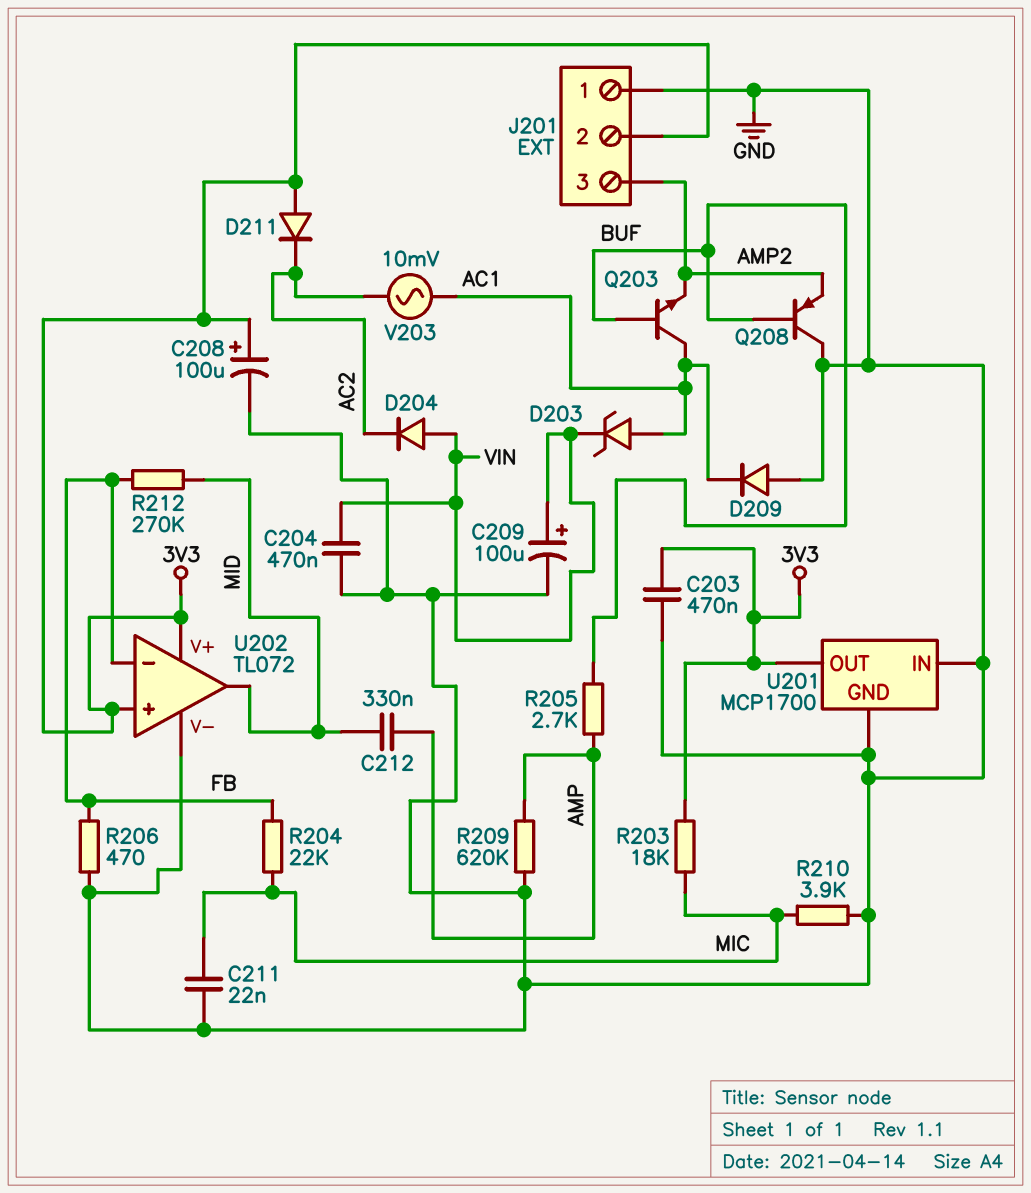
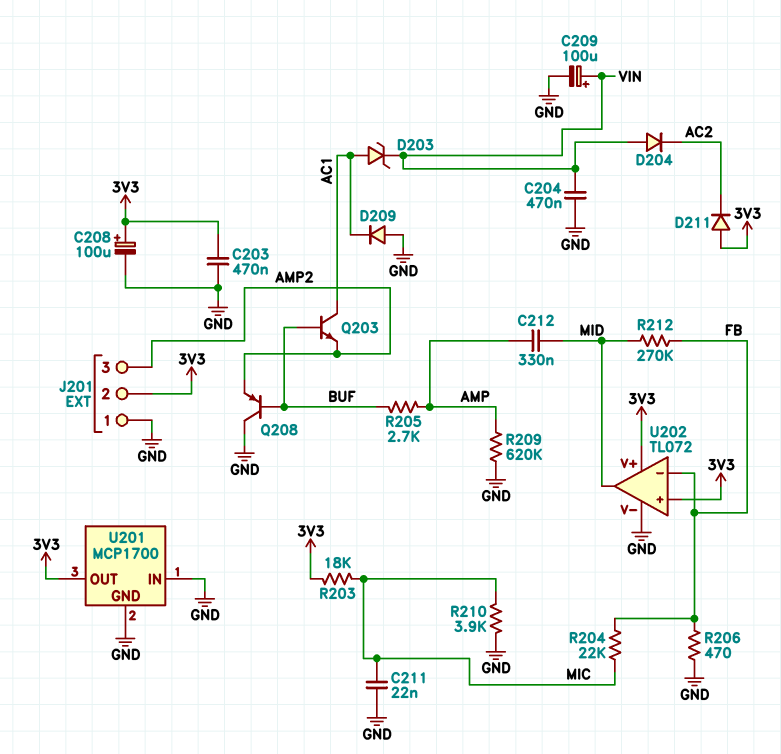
V203: AC 10mV (AC1, AC2) -> none

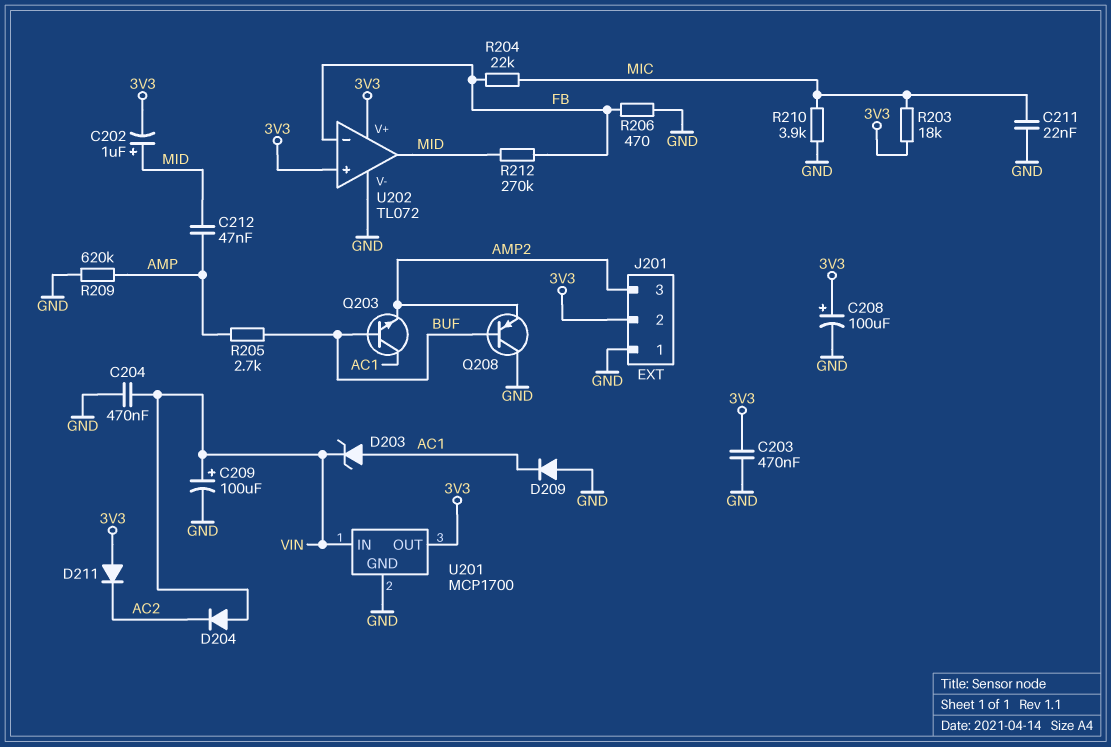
C202: none -> 1uF (plus MID, minus 3V3)
C212: 330nF (AMP, MID) -> 47nF (AMP, MID)
U201 pin IN: GND -> VIN

